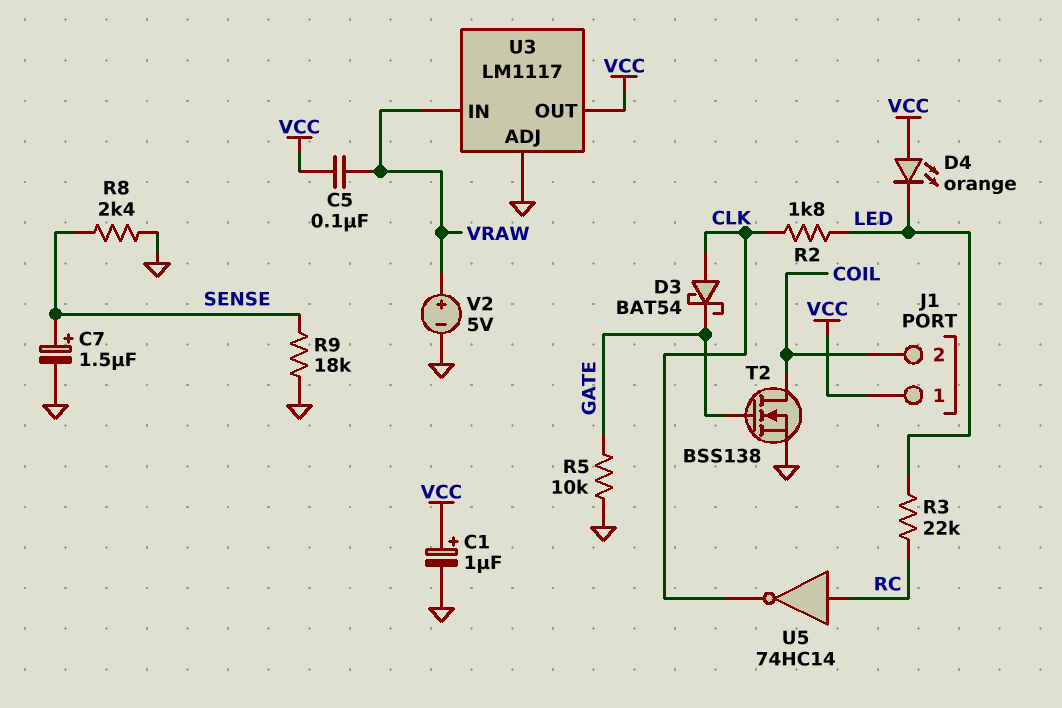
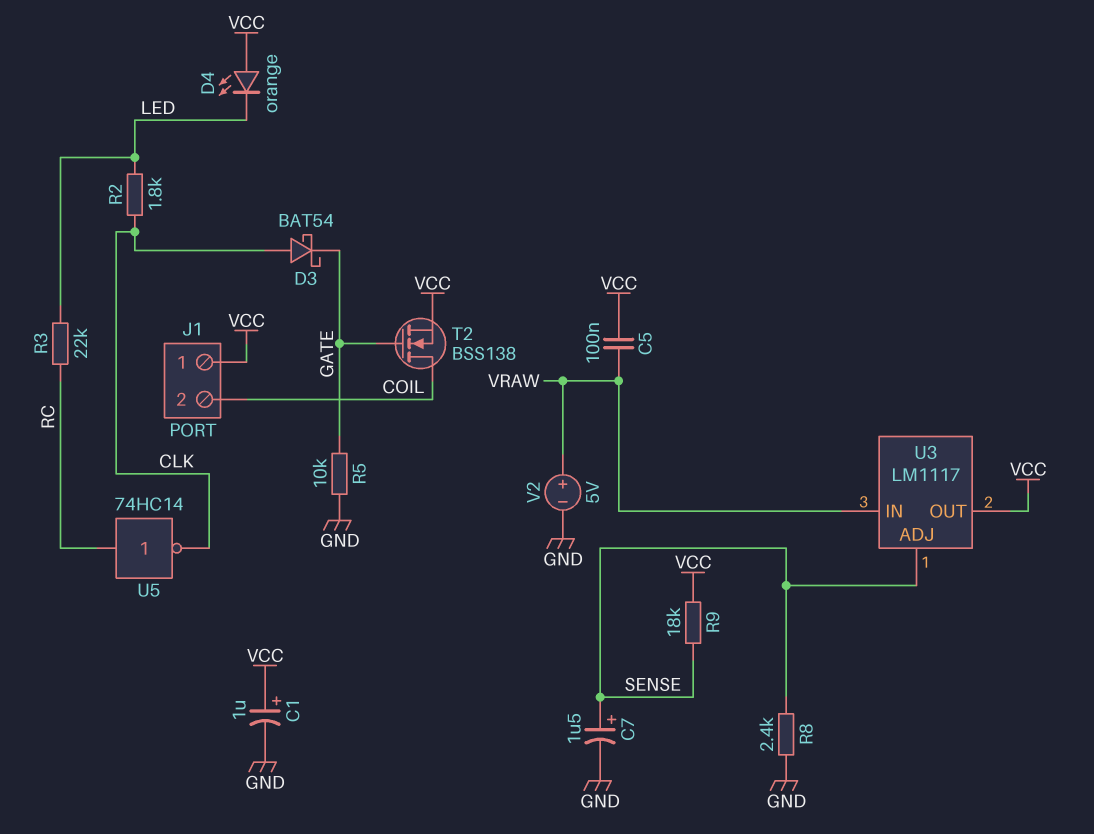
R9: 18k (GND, SENSE) -> 18k (SENSE, VCC)
T2: NMOS BSS138 (G GATE, D COIL, S GND) -> NMOS BSS138 (G GATE, D COIL, S VCC)
U3 pin ADJ: GND -> SENSE

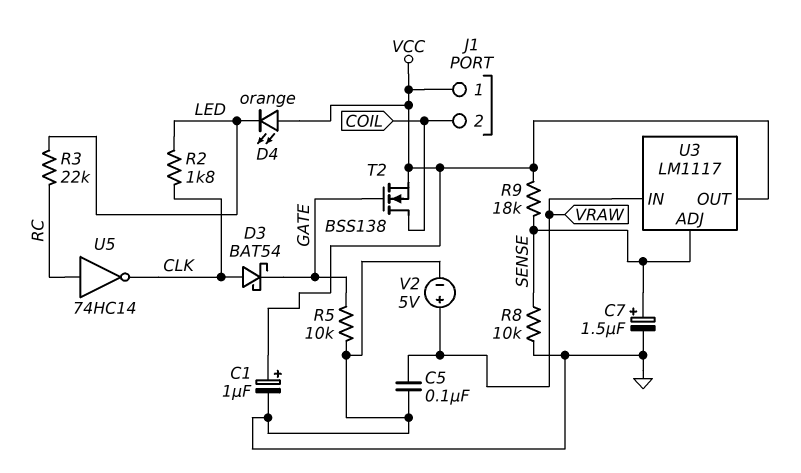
C5: 100nF (VCC, VRAW) -> 100nF (GND, VRAW)
R8: 2.4k (GND, SENSE) -> 10k (GND, SENSE)

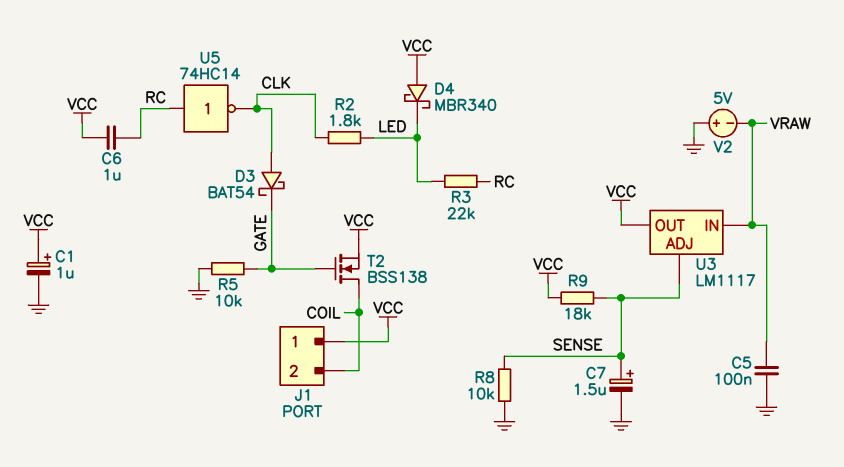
C6: none -> 1uF (RC, VCC)
D4: LED orange (A VCC, K LED) -> schottky MBR340 (A VCC, K LED)
V2: 5V (plus VRAW, minus GND) -> 5V (plus GND, minus VRAW)

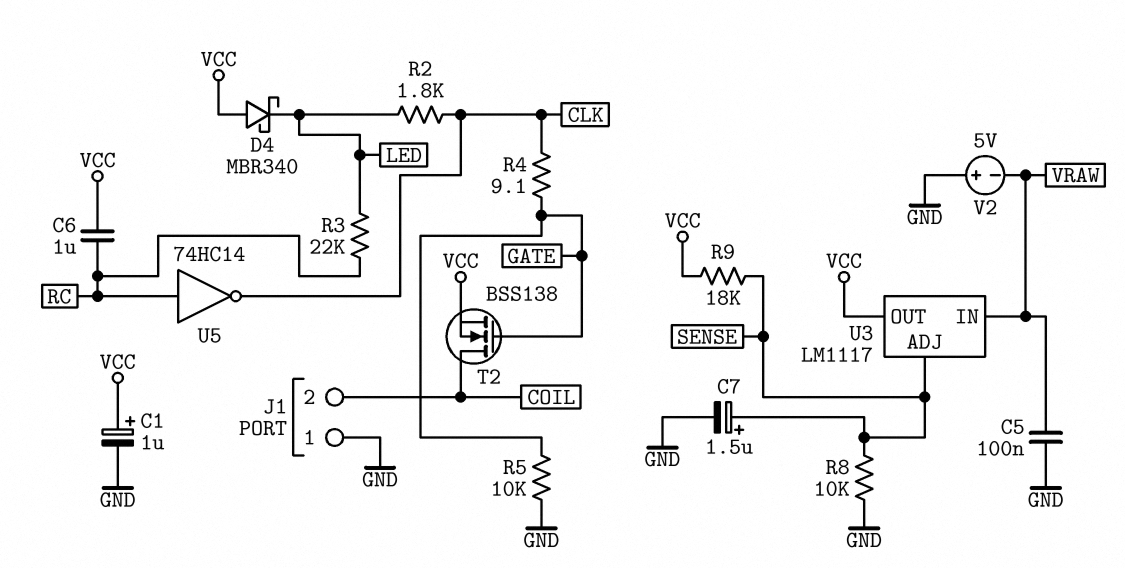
D3: schottky BAT54 (A CLK, K GATE) -> none
J1 pin 1: VCC -> GND
R4: none -> 9.1 (CLK, GATE)

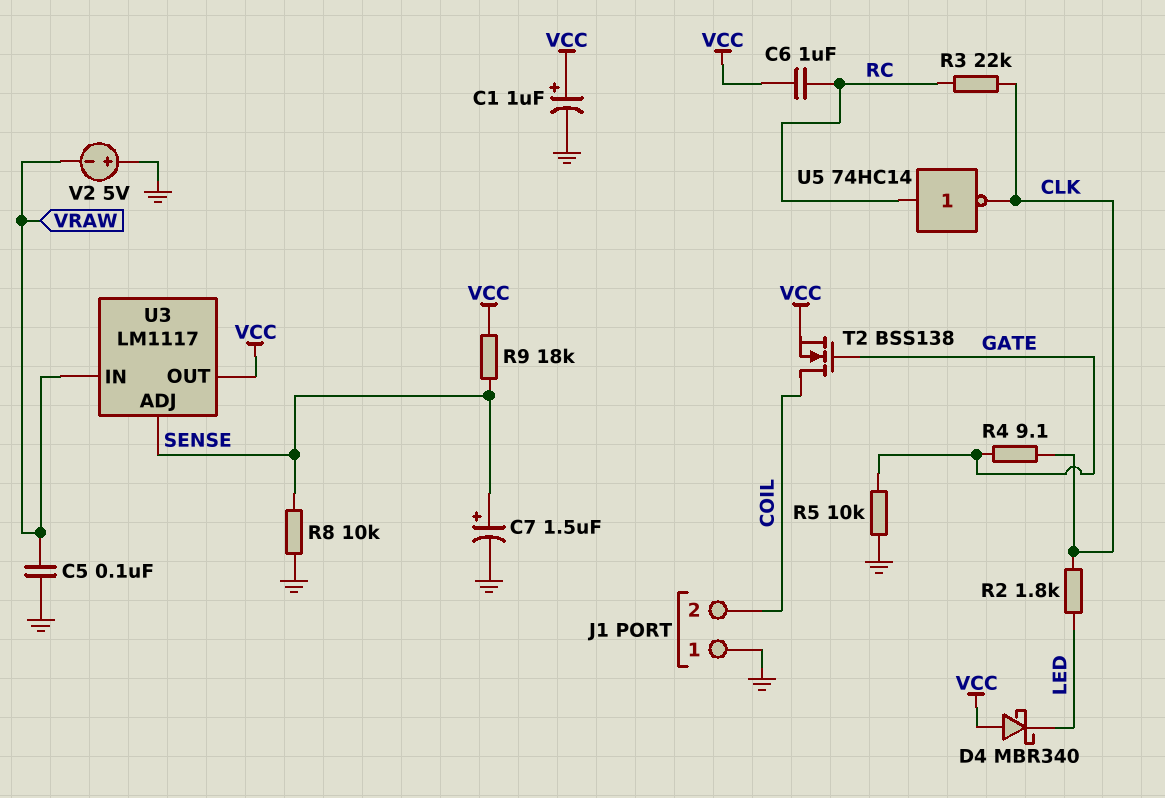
R3: 22k (LED, RC) -> 22k (CLK, RC)

